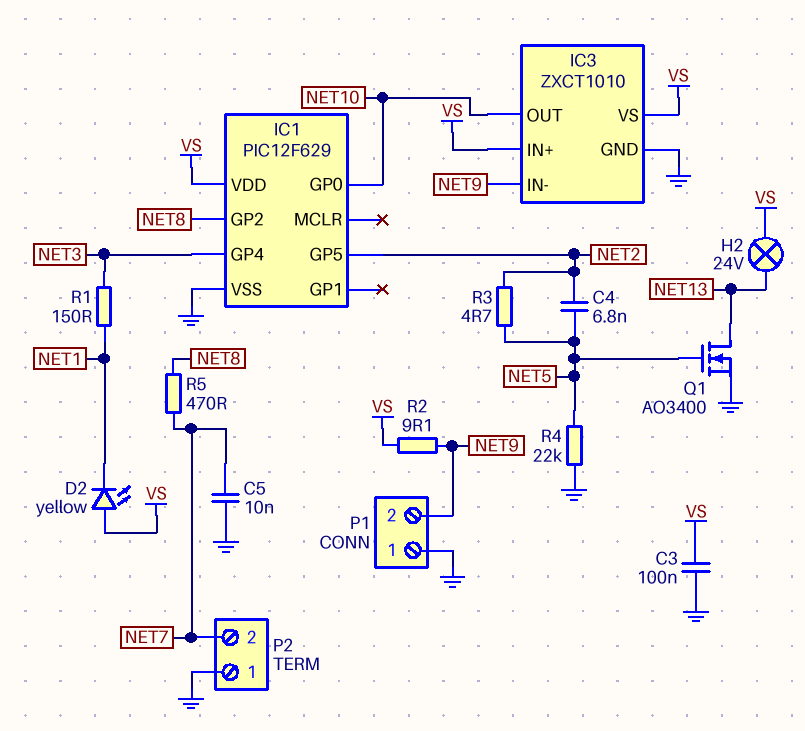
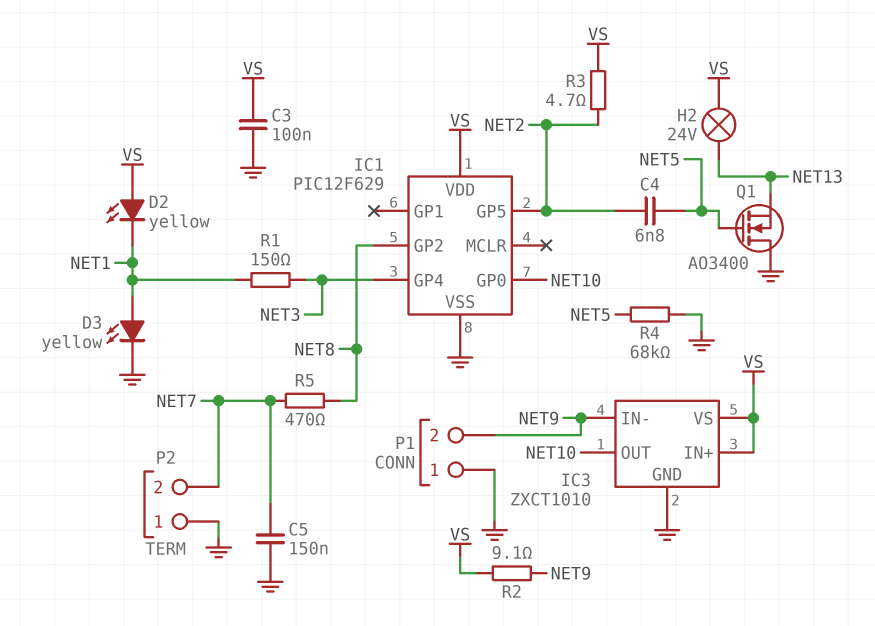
C5: 10nF (GND, NET7) -> 150nF (GND, NET7)
D3: none -> LED yellow (A NET1, K GND)
Q1: NMOS AO3400 (G NET5, D NET13, S GND) -> NMOS AO3400 (G NET5, D GND, S NET13)
R3: 4.7 (NET2, NET5) -> 4.7 (NET2, VS)
R4: 22k (GND, NET5) -> 68k (GND, NET5)

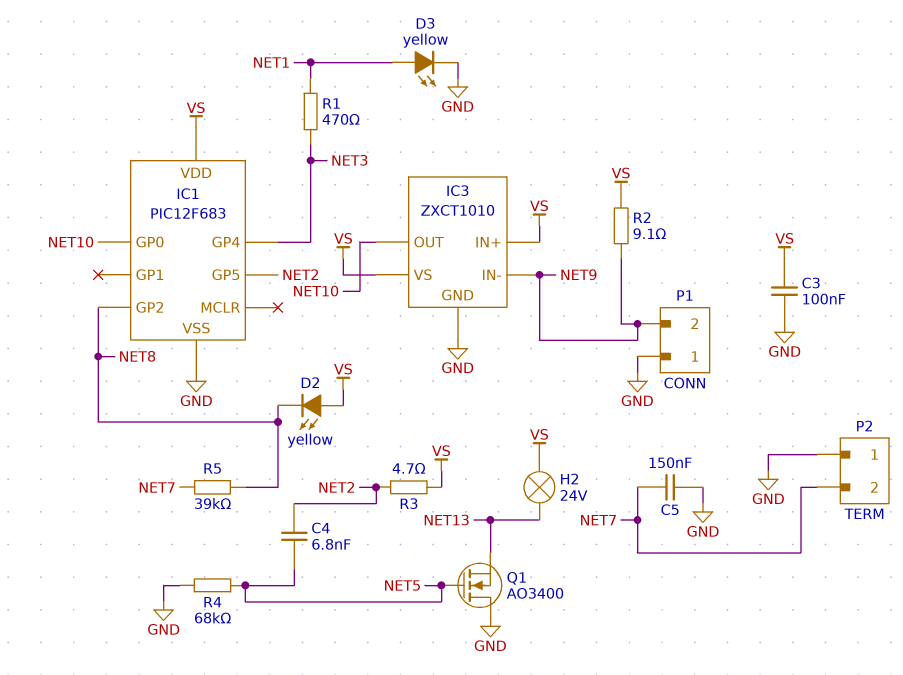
D2: LED yellow (A VS, K NET1) -> LED yellow (A VS, K NET8)
IC1: PIC12F629 -> PIC12F683
R1: 150 (NET1, NET3) -> 470 (NET1, NET3)
R5: 470 (NET7, NET8) -> 39k (NET7, NET8)

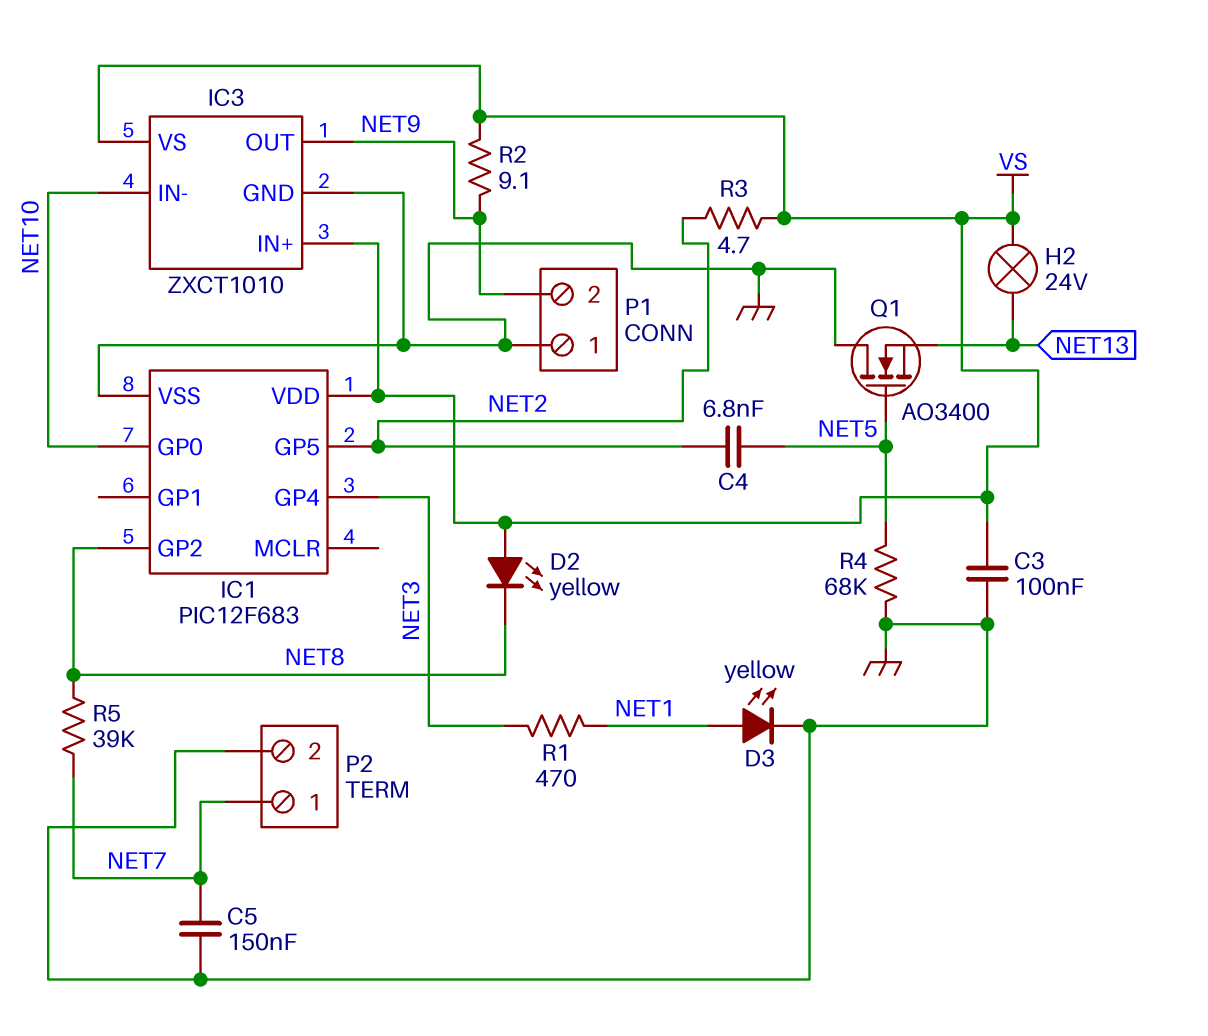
IC3 pin IN-: NET9 -> NET10
IC3 pin OUT: NET10 -> NET9
P2 pin 1: GND -> NET7
P2 pin 2: NET7 -> GND

